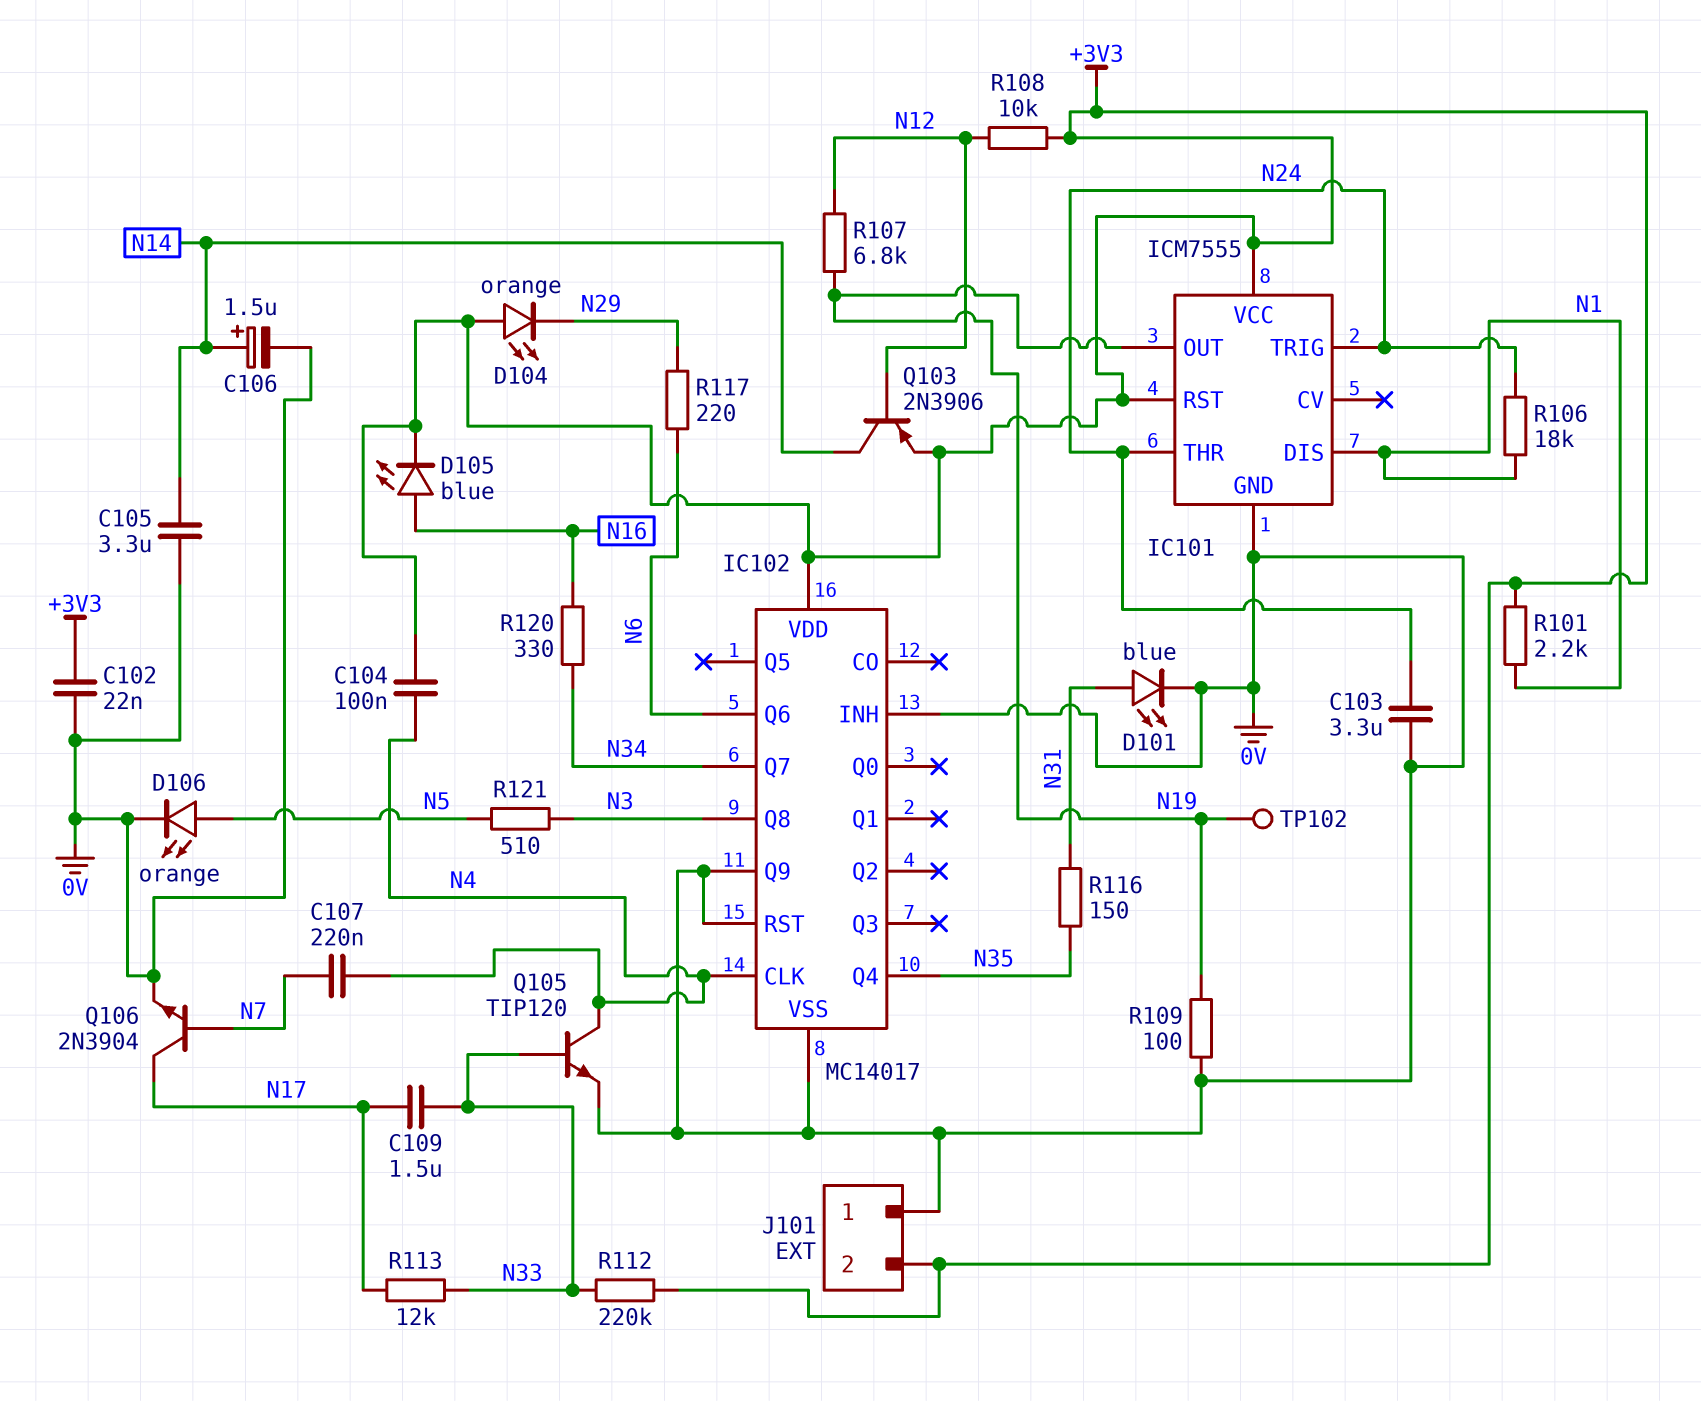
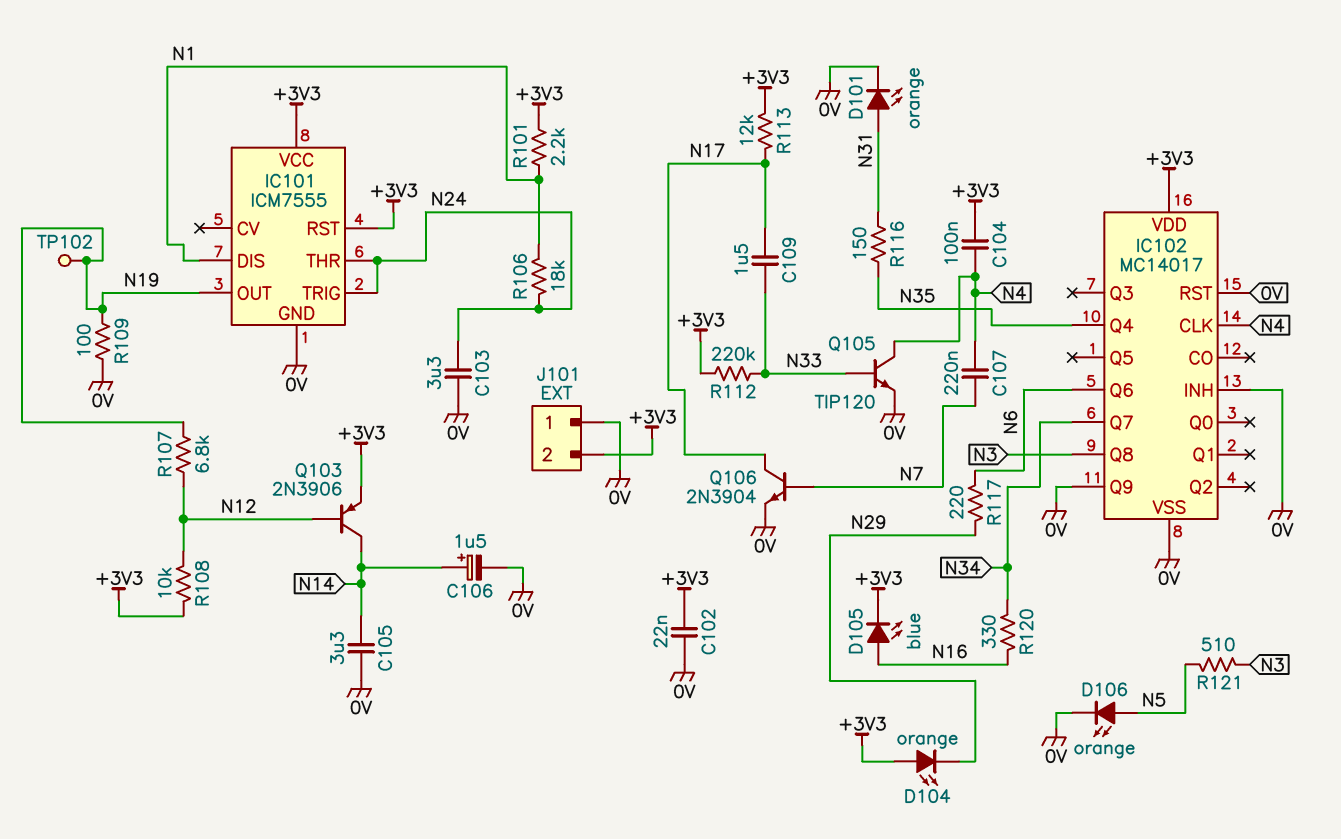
D101: LED blue (A N31, K 0V) -> LED orange (A N31, K 0V)
R113: 12k (N17, N33) -> 12k (+3V3, N17)

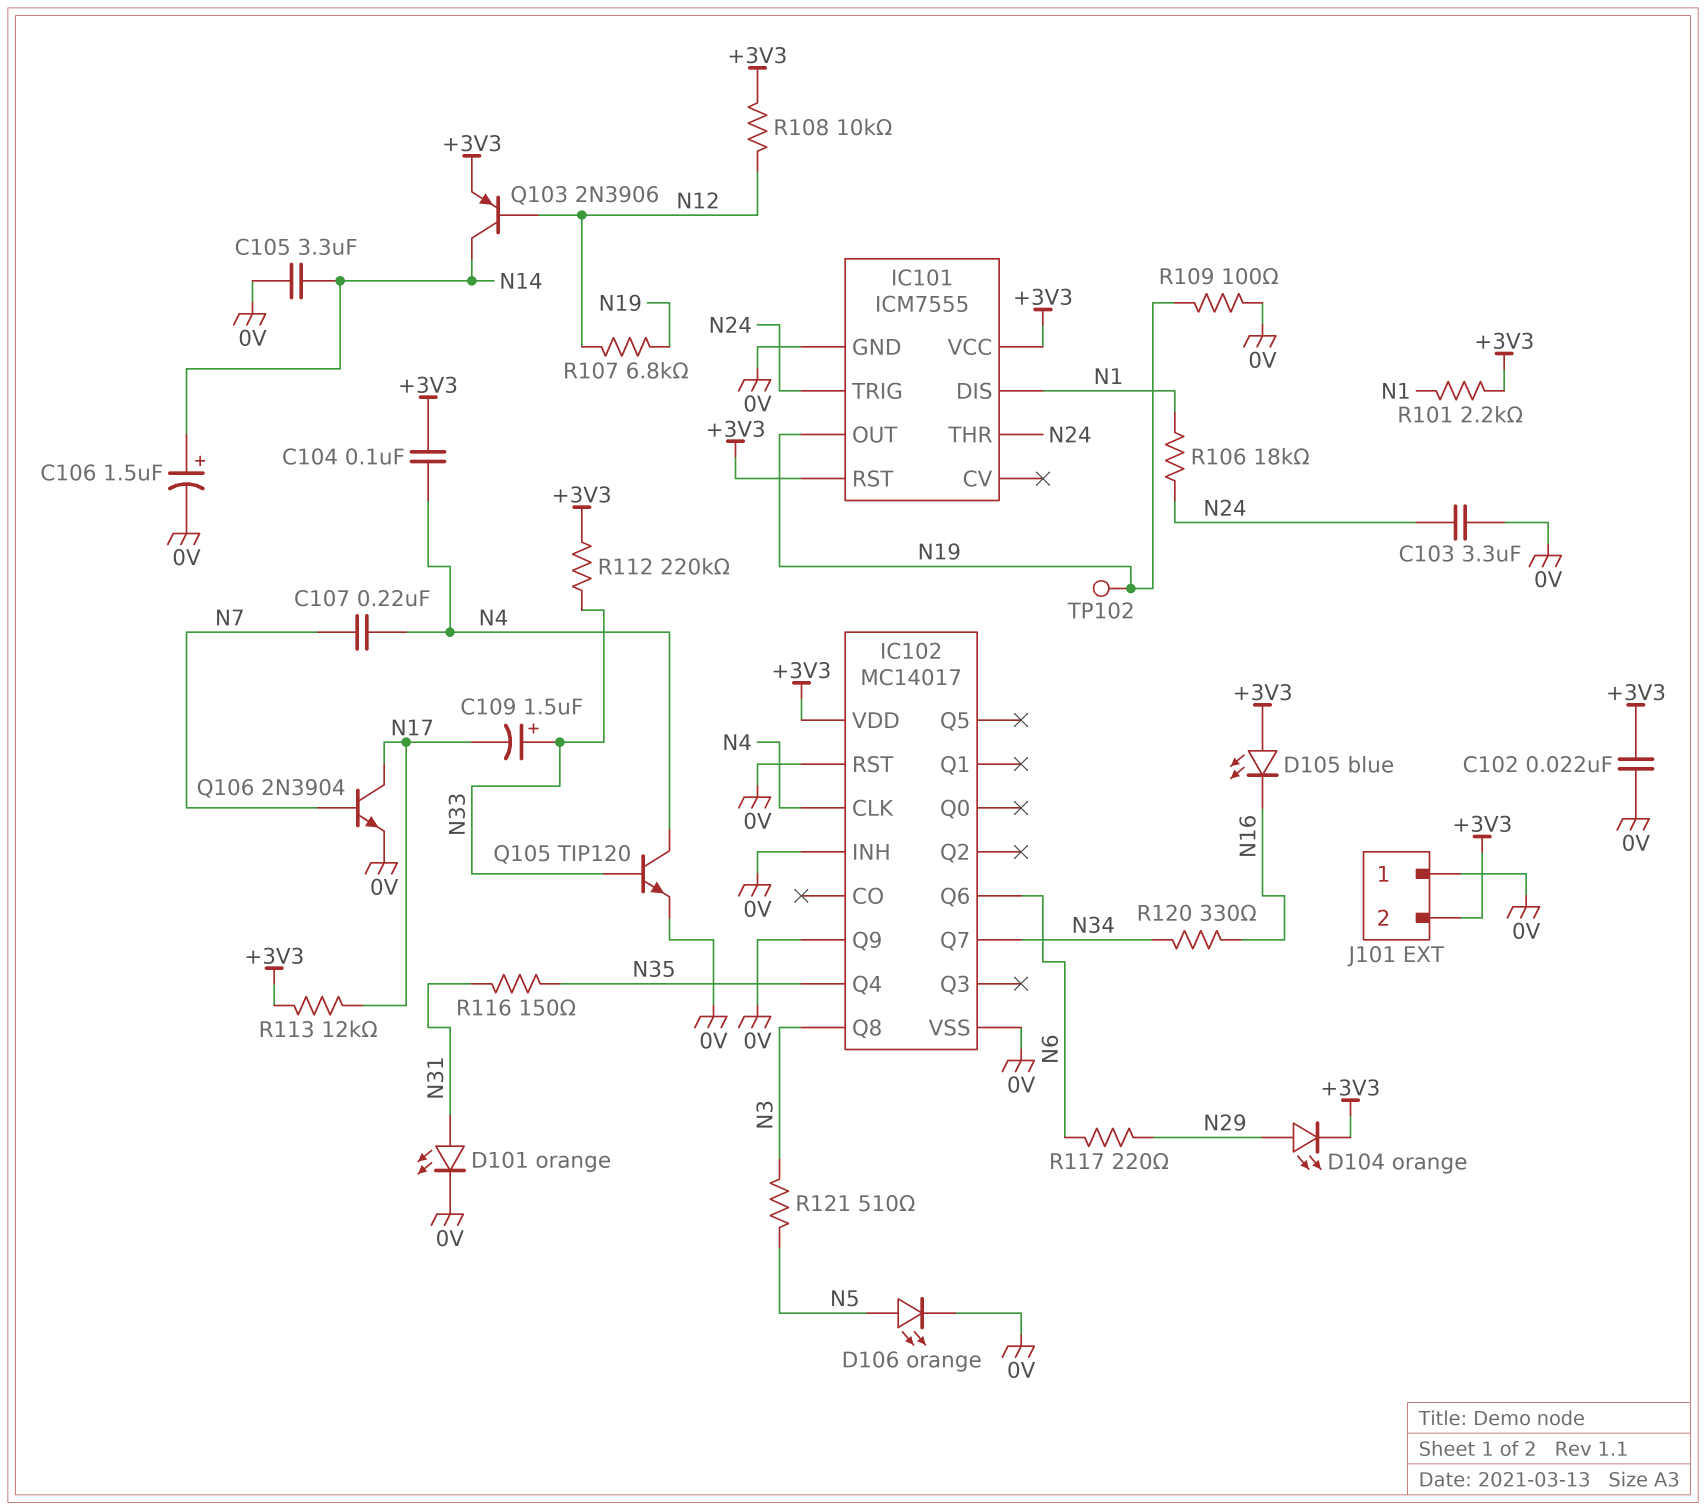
C109: 1.5uF (N17, N33) -> 1.5uF (plus N33, minus N17)
D104: LED orange (A +3V3, K N29) -> LED orange (A N29, K +3V3)
D105: LED blue (A N16, K +3V3) -> LED blue (A +3V3, K N16)

